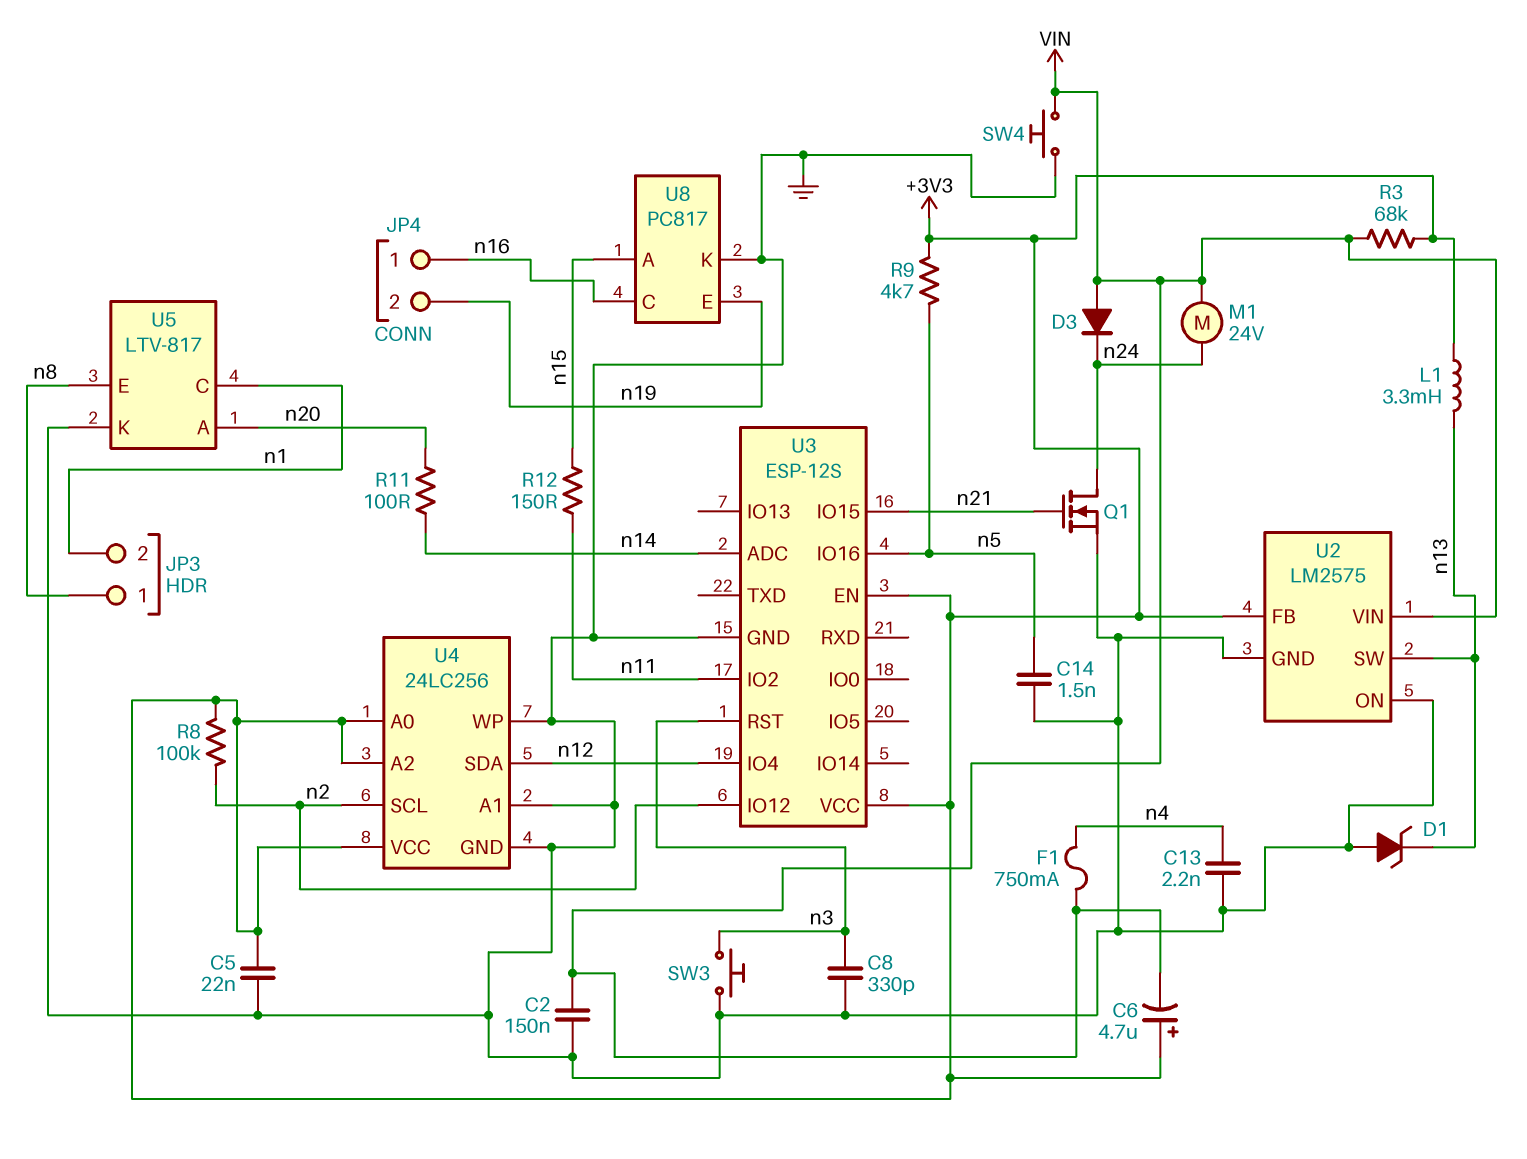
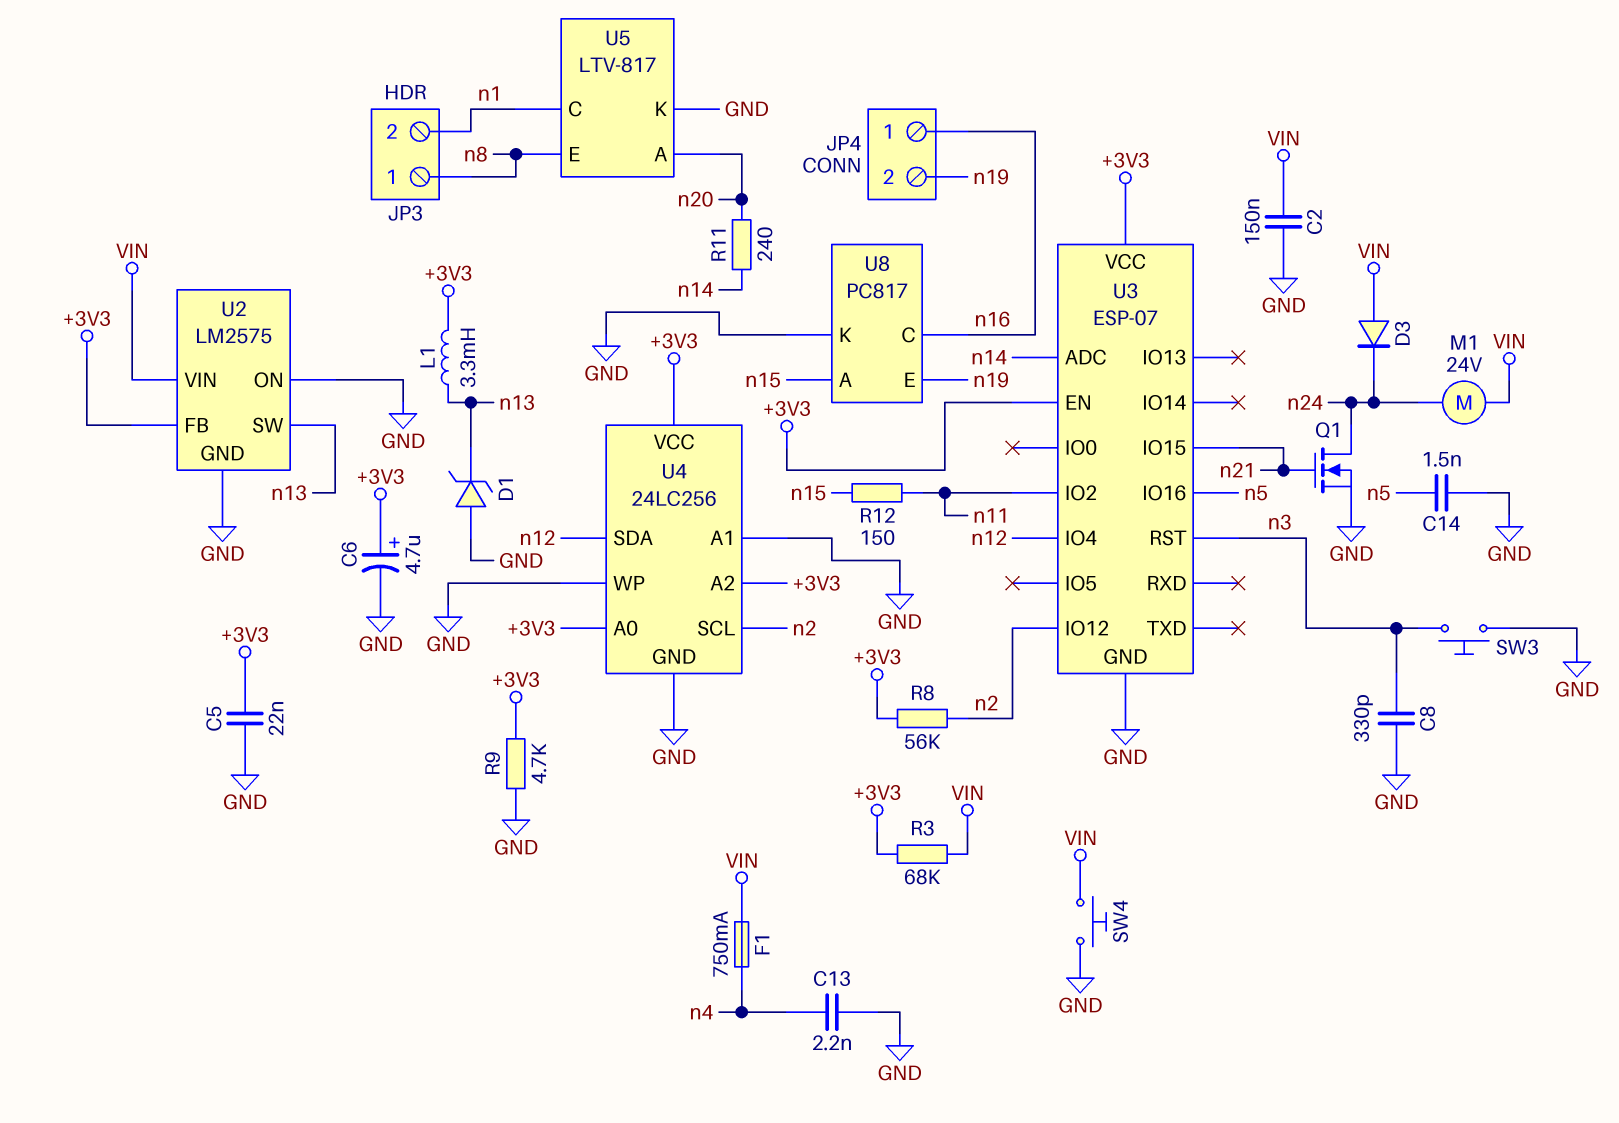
C6: 4.7uF (plus +3V3, minus VIN) -> 4.7uF (plus +3V3, minus GND)
R8: 100k (+3V3, n2) -> 56k (+3V3, n2)
R9: 4.7k (+3V3, n5) -> 4.7k (+3V3, GND)
R11: 100 (n14, n20) -> 240 (n14, n20)
U3: ESP-12S -> ESP-07

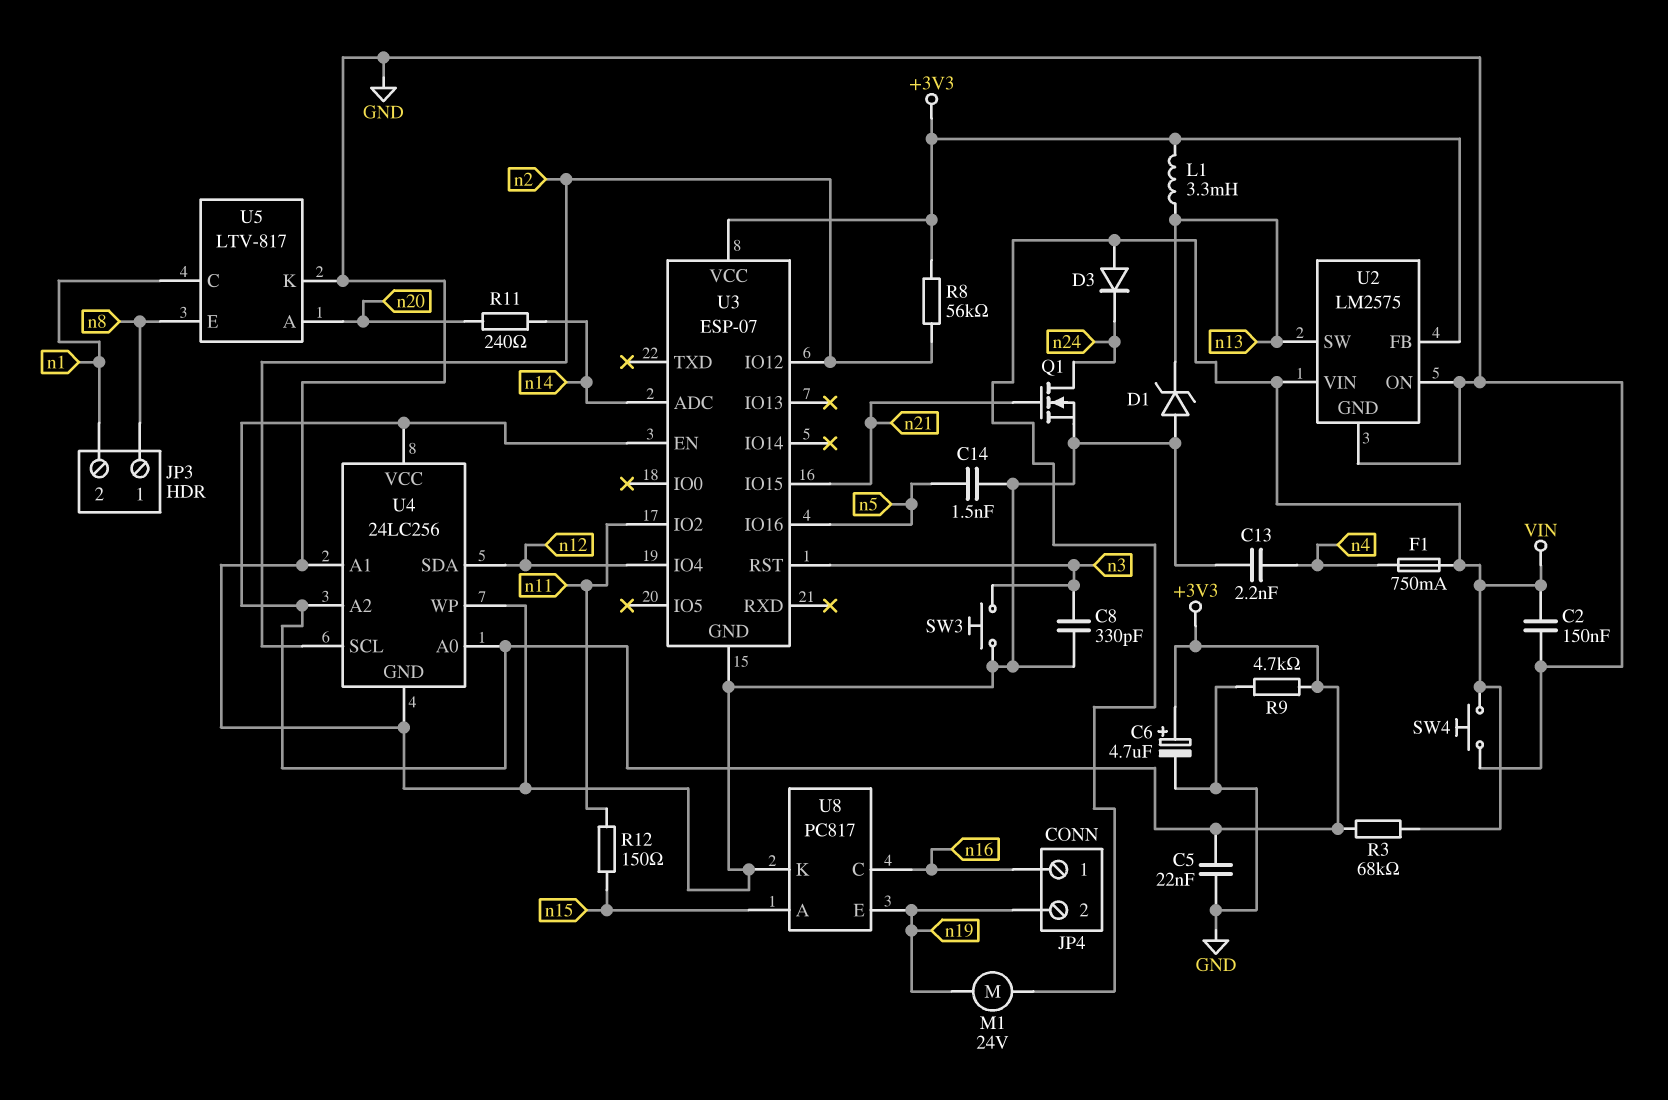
M1: motor 24V (VIN, n24) -> motor 24V (VIN, n19)

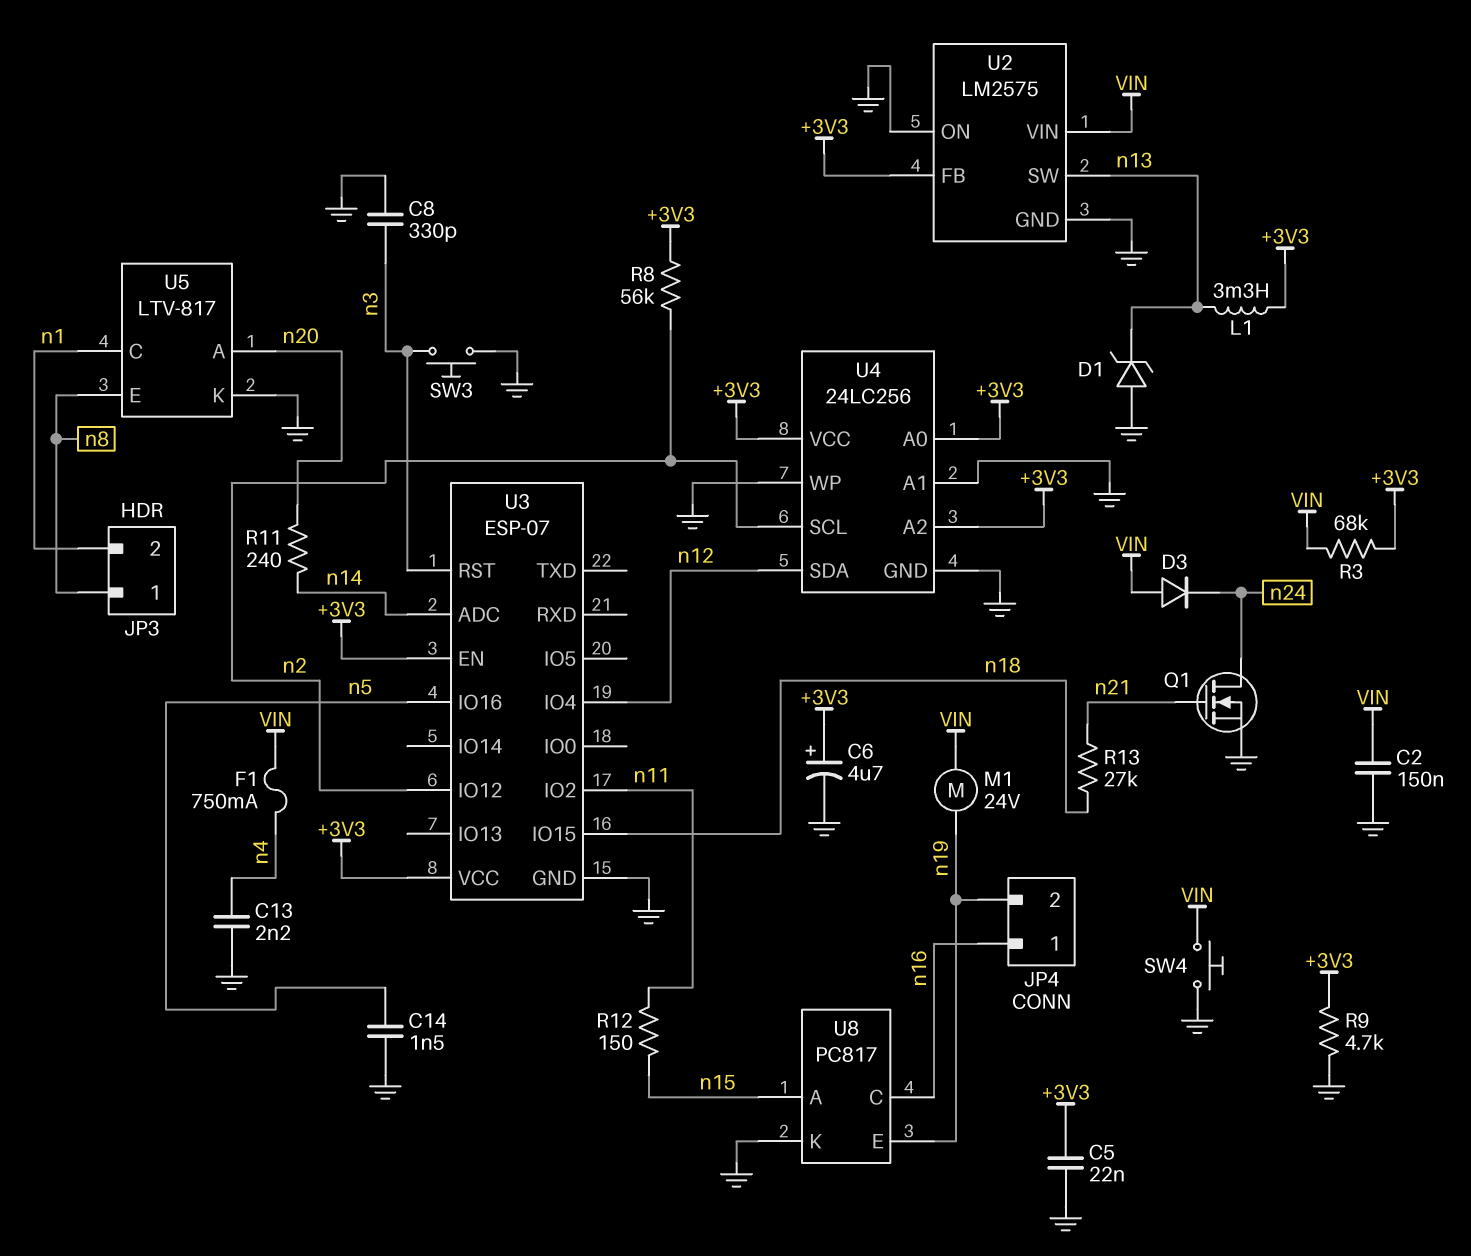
R13: none -> 27k (n18, n21)
U3 pin IO15: n21 -> n18

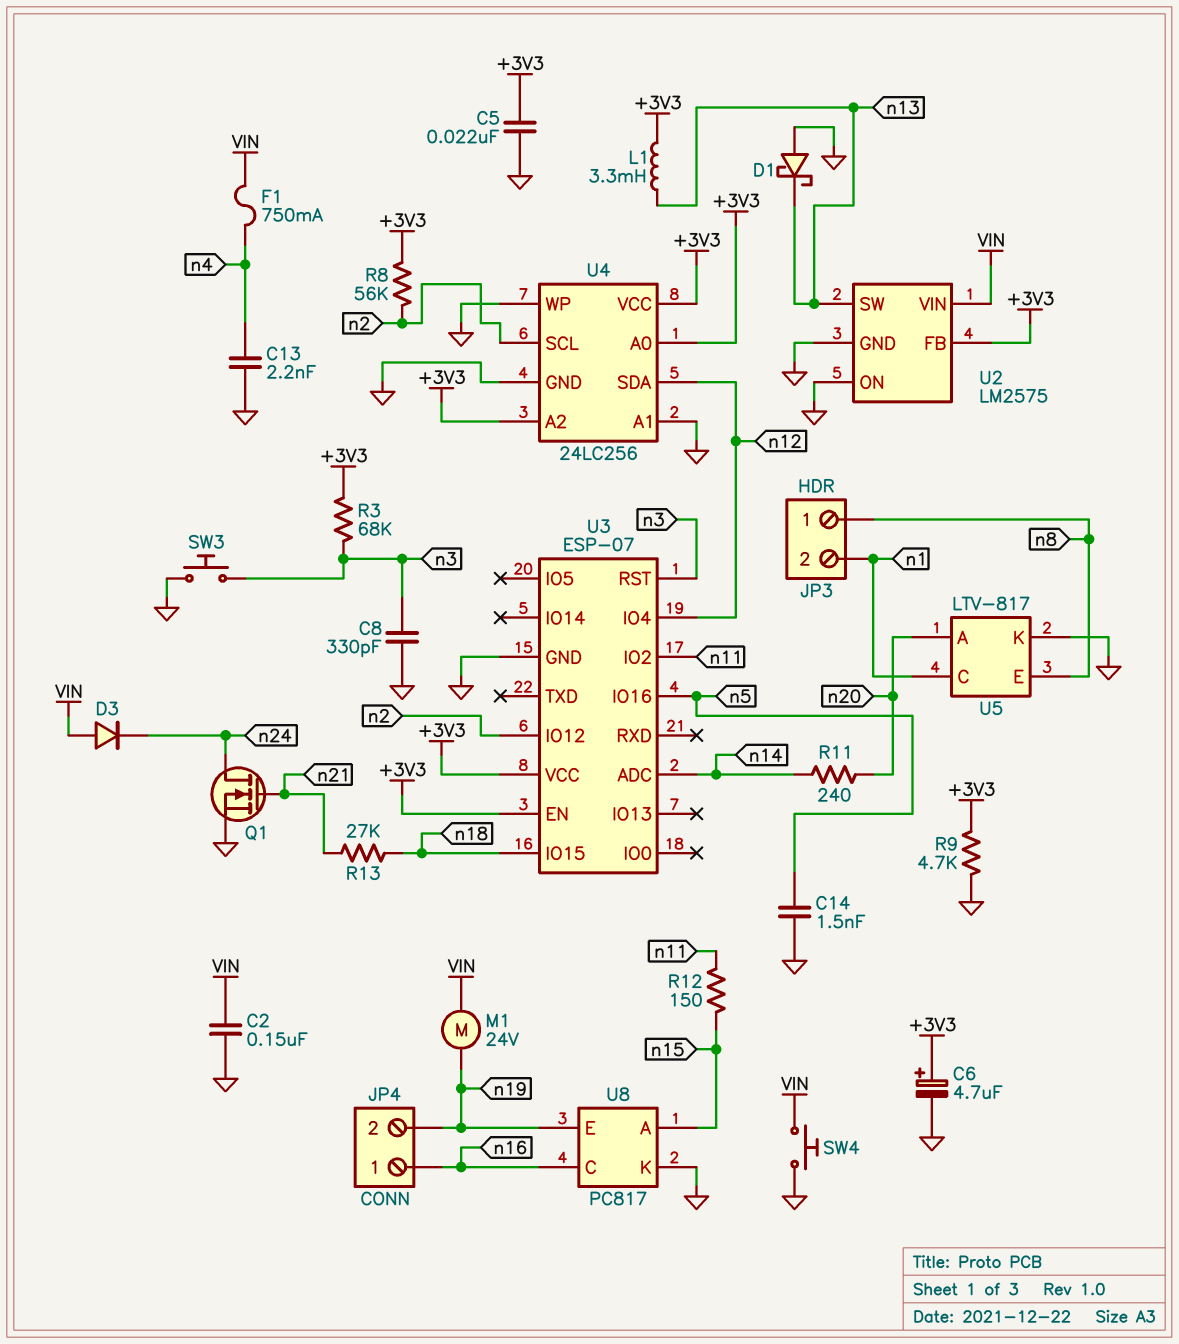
D1: zener (A GND, K n13) -> schottky (A GND, K n13)
R3: 68k (+3V3, VIN) -> 68k (+3V3, n3)

